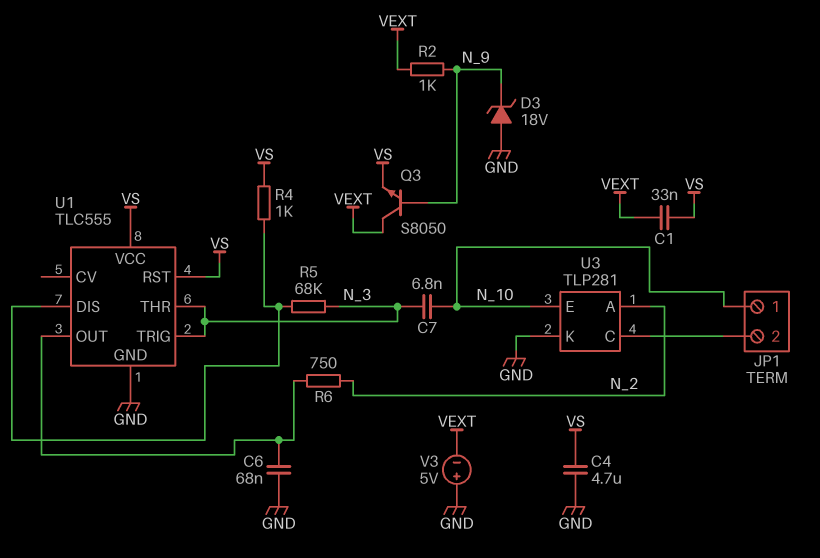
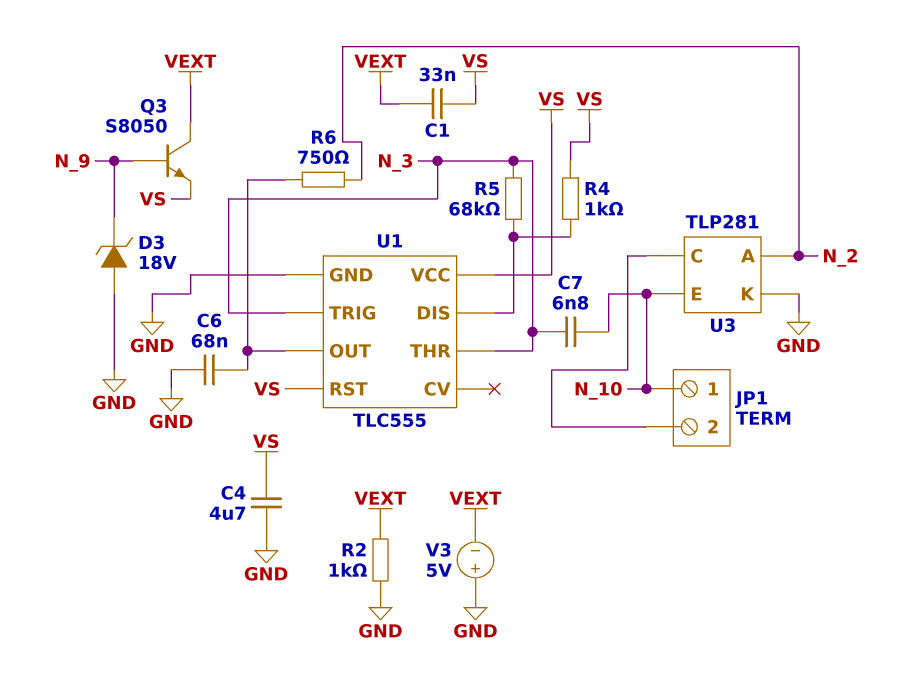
R2: 1k (N_9, VEXT) -> 1k (GND, VEXT)

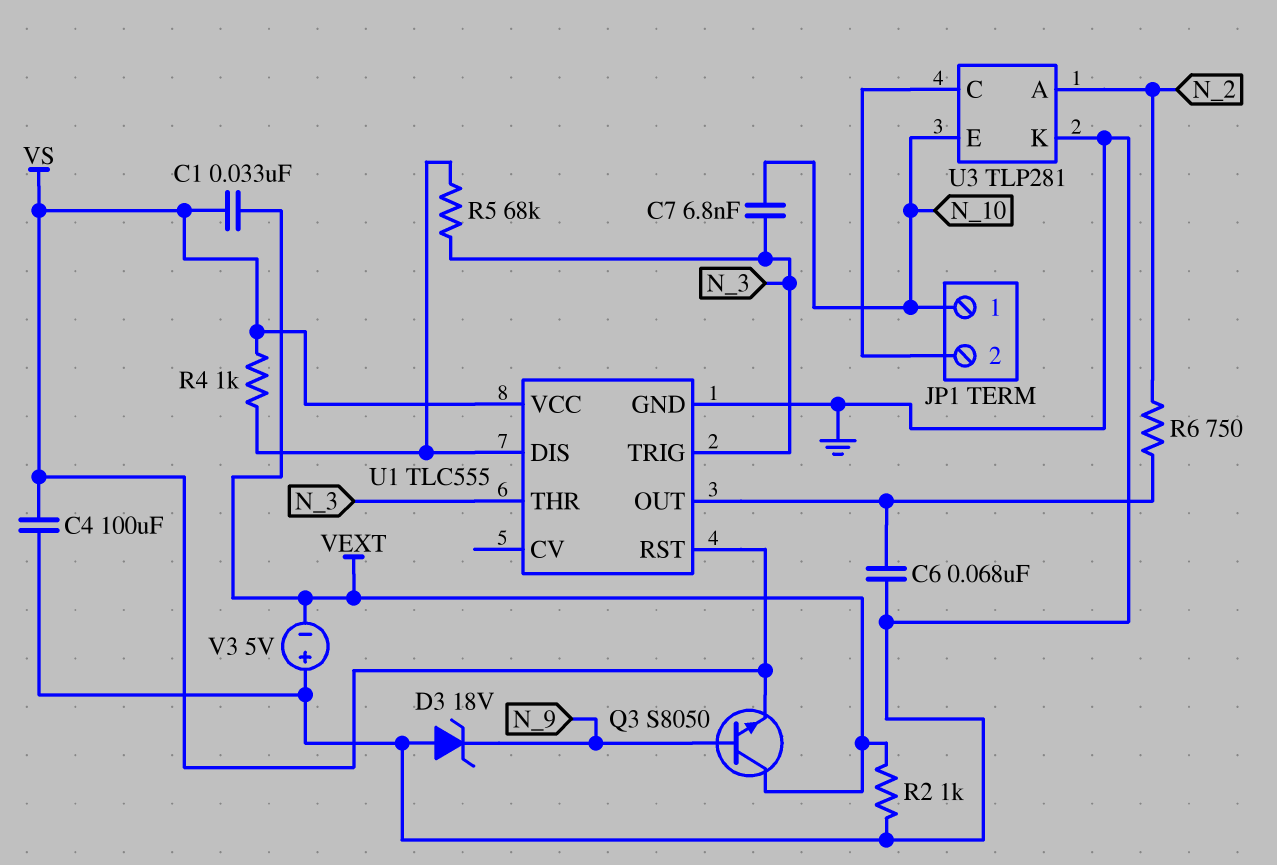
C4: 4.7uF (GND, VS) -> 100uF (GND, VS)

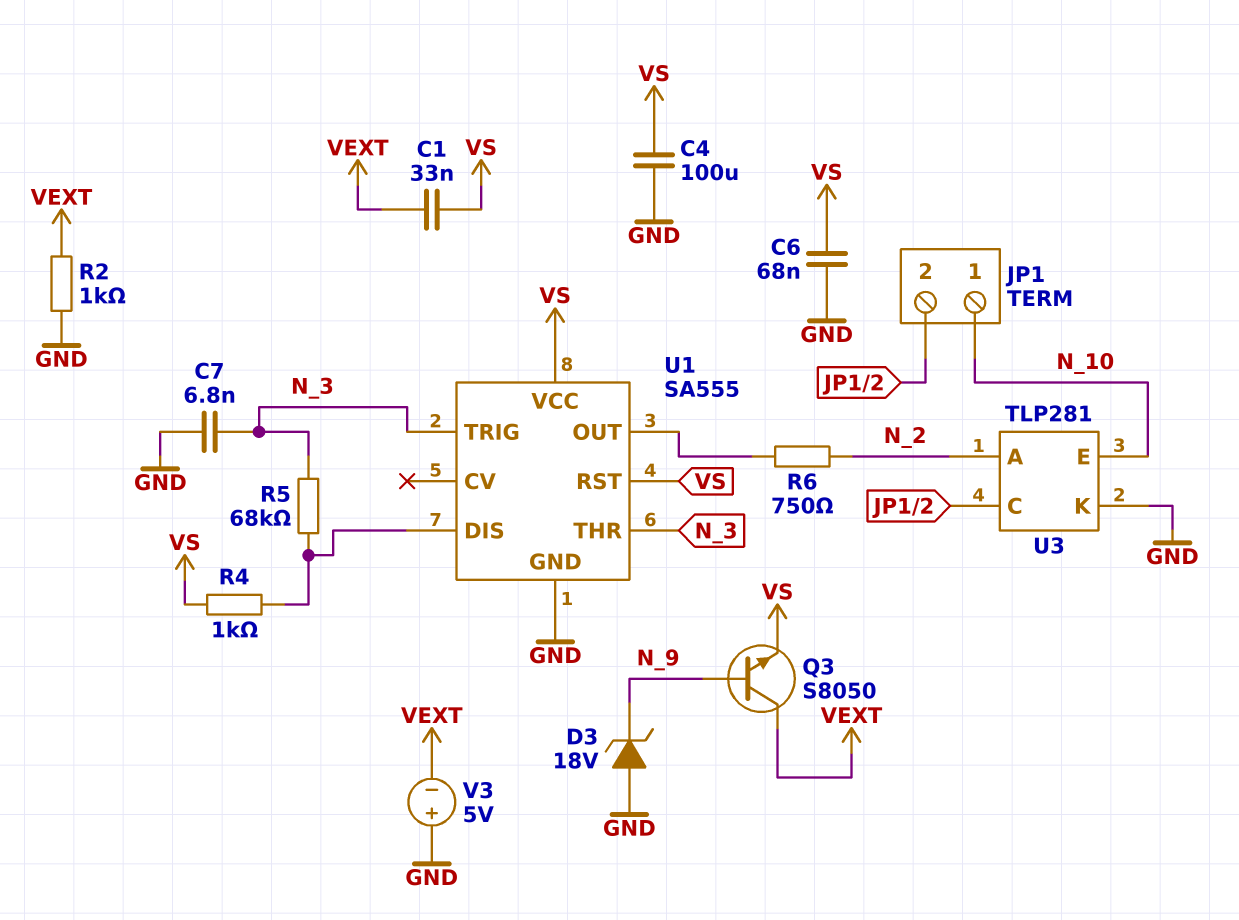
C6: 68nF (GND, U1/OUT) -> 68nF (GND, VS)
C7: 6.8nF (N_3, N_10) -> 6.8nF (GND, N_3)
U1: TLC555 -> SA555

